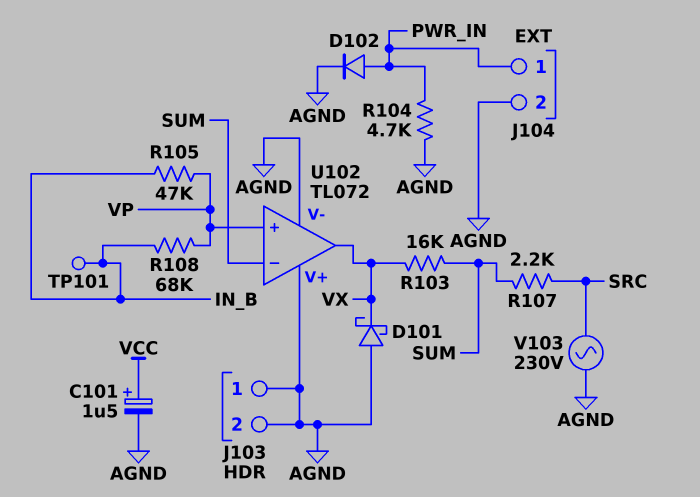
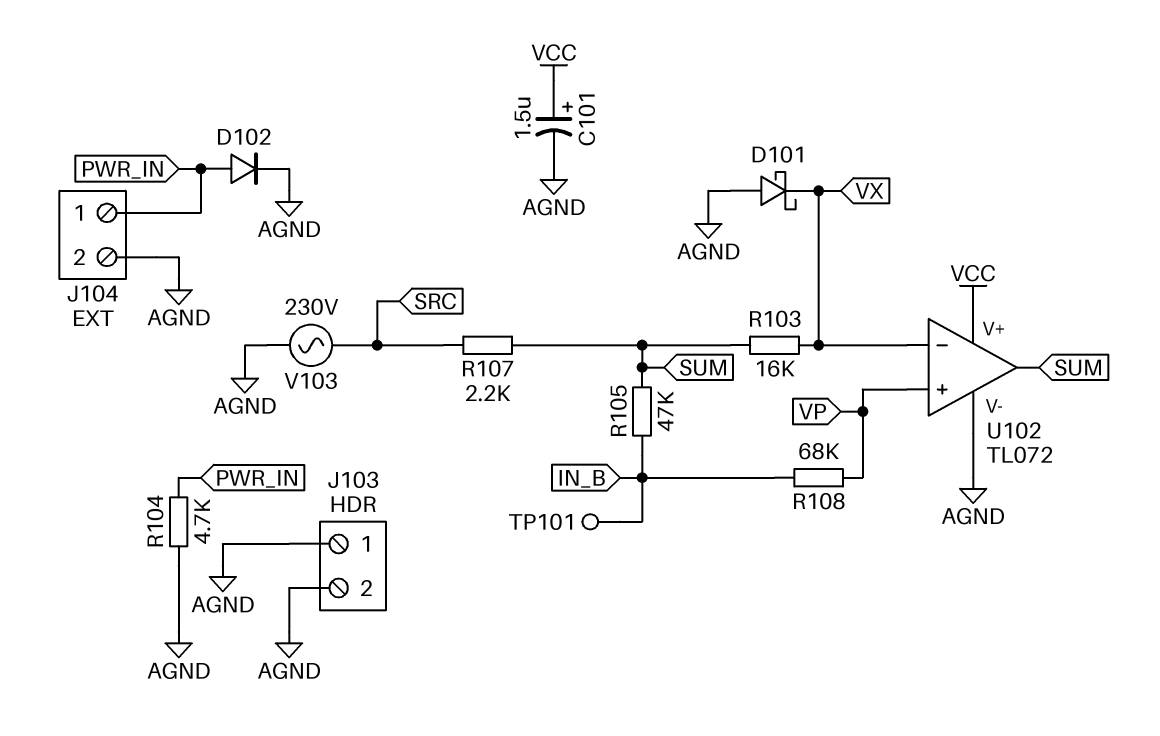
R105: 47k (IN_B, VP) -> 47k (IN_B, SUM)
U102 pin V+: AGND -> VCC
U102 pin in-: SUM -> VX
U102 pin out: VX -> SUM

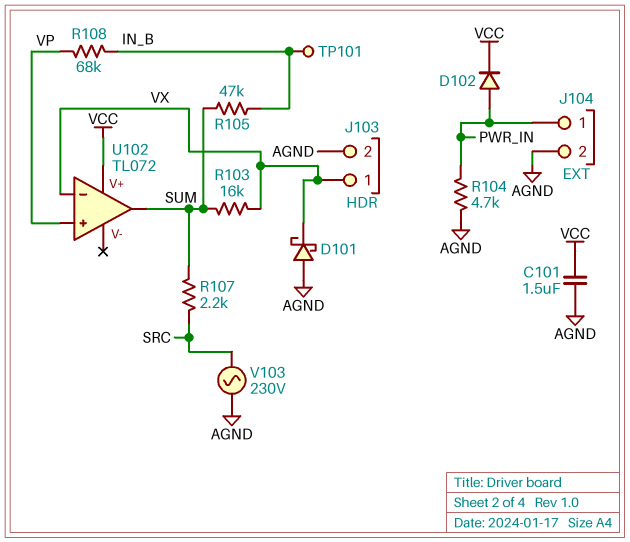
C101: 1.5uF (plus VCC, minus AGND) -> 1.5uF (AGND, VCC)
D102: diode (A PWR_IN, K AGND) -> diode (A PWR_IN, K VCC)
J103 pin 1: AGND -> VX
U102 pin V-: AGND -> none

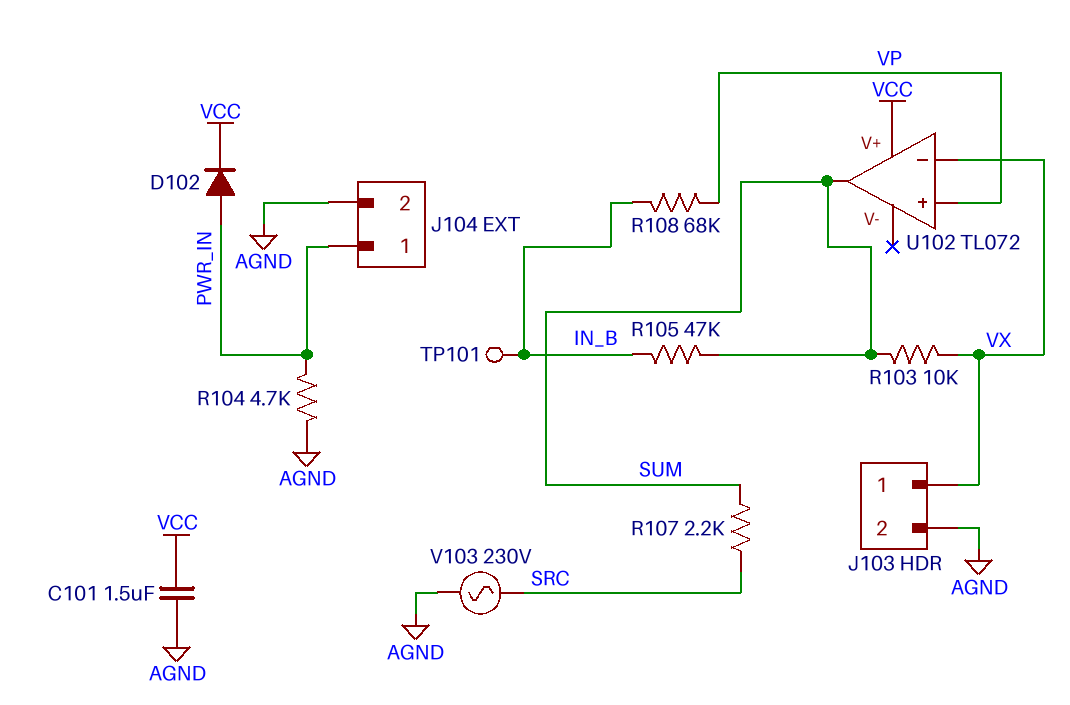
D101: schottky (A AGND, K VX) -> none
R103: 16k (SUM, VX) -> 10k (SUM, VX)

